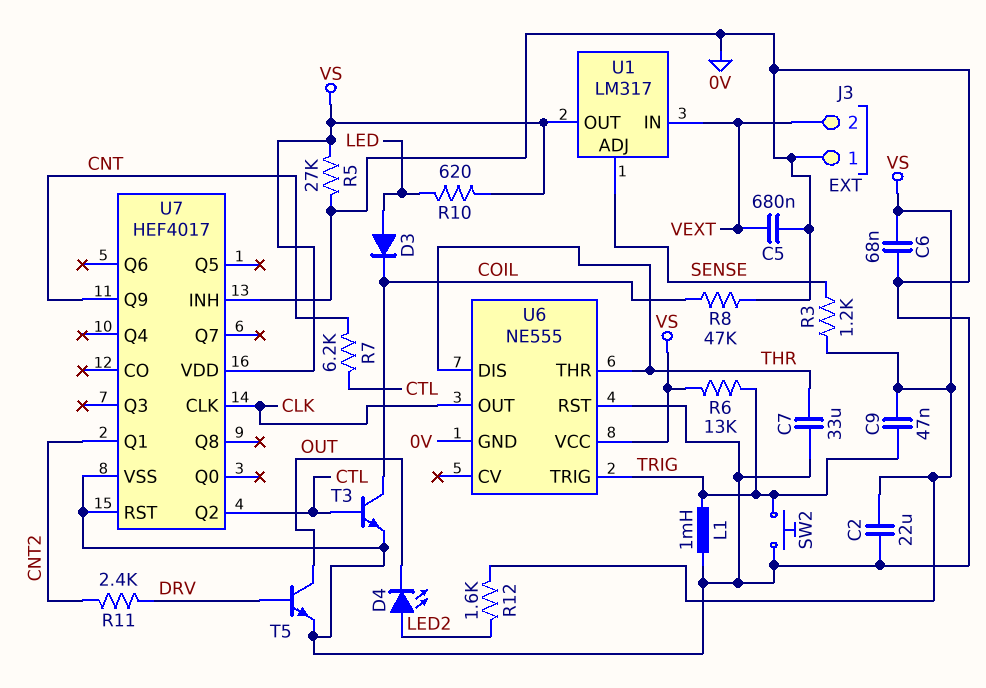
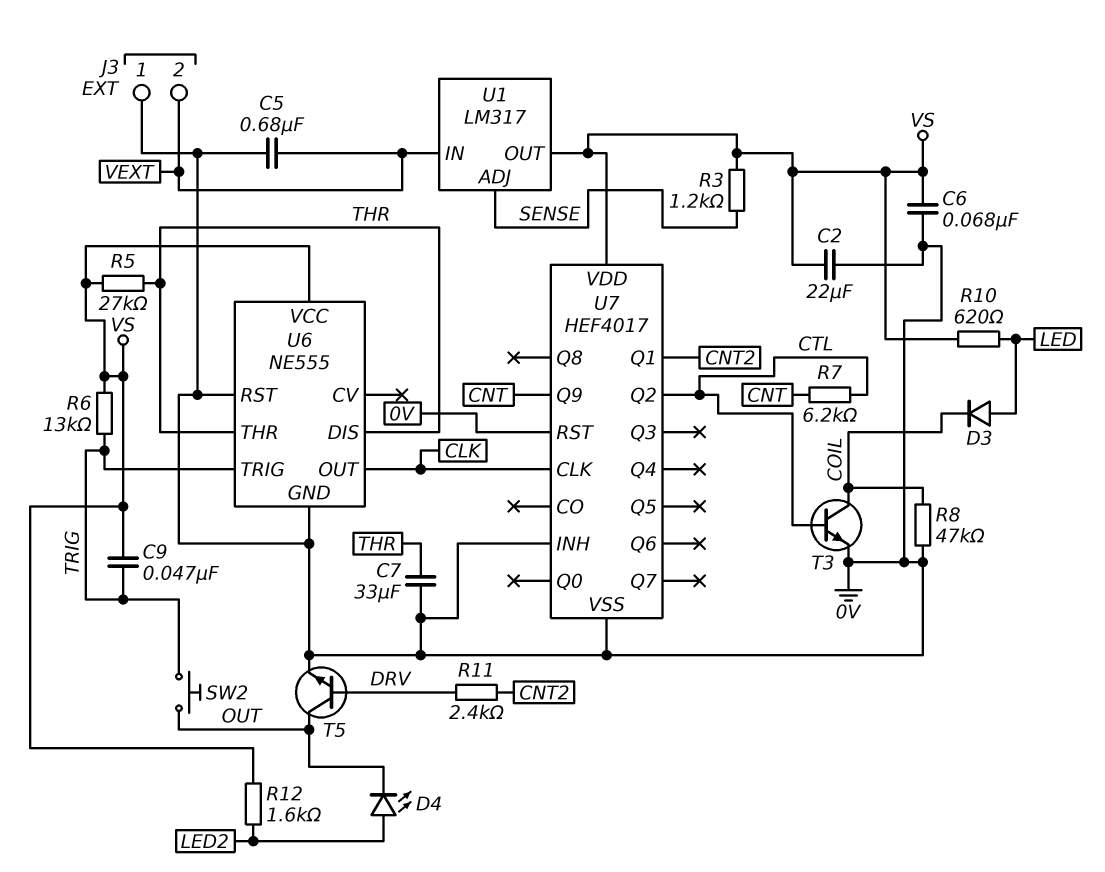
L1: 1mH (0V, TRIG) -> none
R5: 27k (0V, VS) -> 27k (THR, VS)
SW2: button (0V, TRIG) -> button (OUT, TRIG)

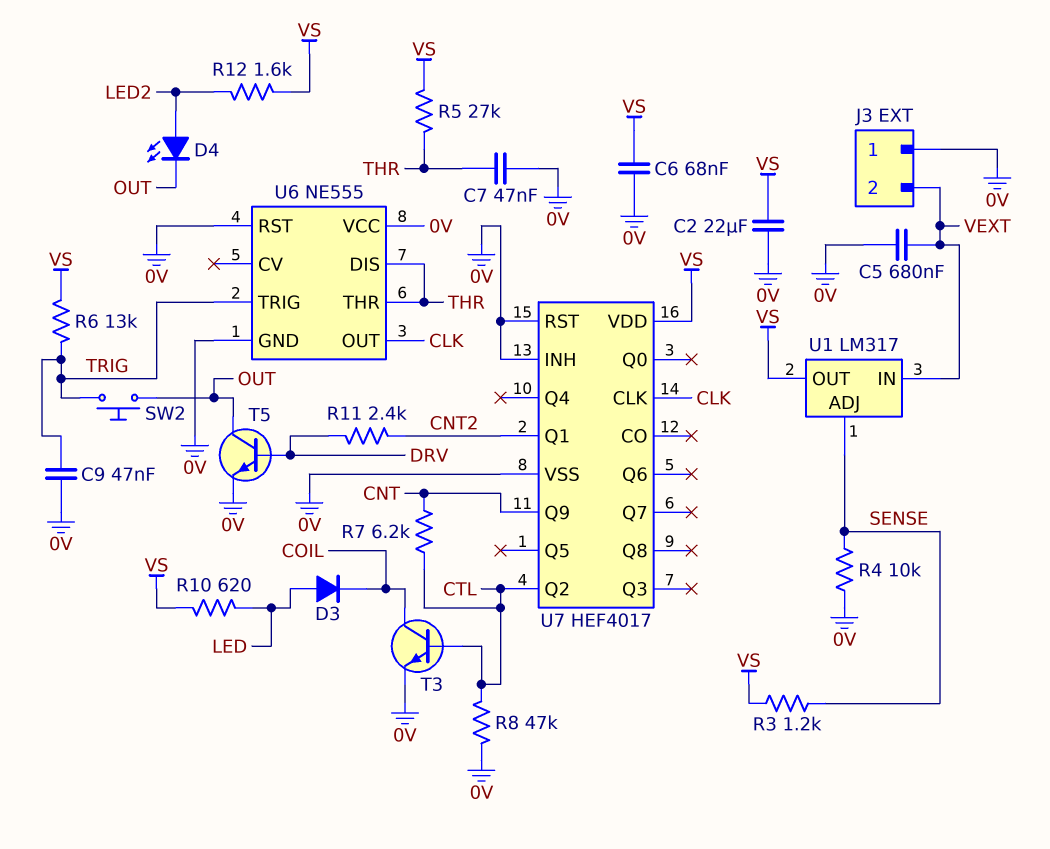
C7: 33uF (0V, THR) -> 47nF (0V, THR)
C9: 47nF (TRIG, VS) -> 47nF (0V, TRIG)
R4: none -> 10k (0V, SENSE)
R8: 47k (0V, COIL) -> 47k (0V, CTL)
U6 pin VCC: VS -> 0V

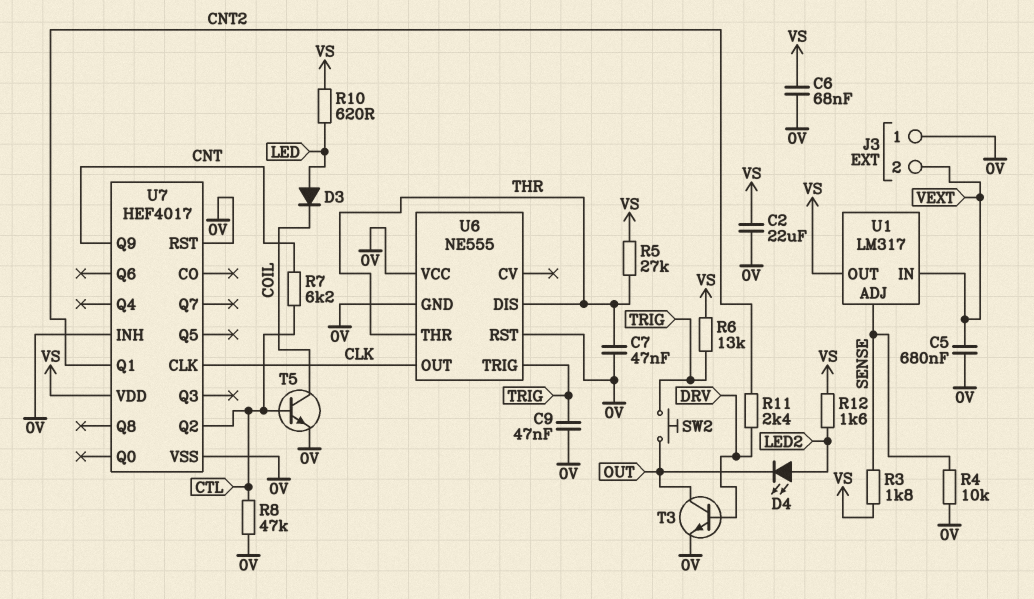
R3: 1.2k (SENSE, VS) -> 1.8k (SENSE, VS)
T3: NPN (B CTL, C COIL, E 0V) -> NPN (B DRV, C OUT, E 0V)
T5: NPN (B DRV, C OUT, E 0V) -> NPN (B CTL, C COIL, E 0V)

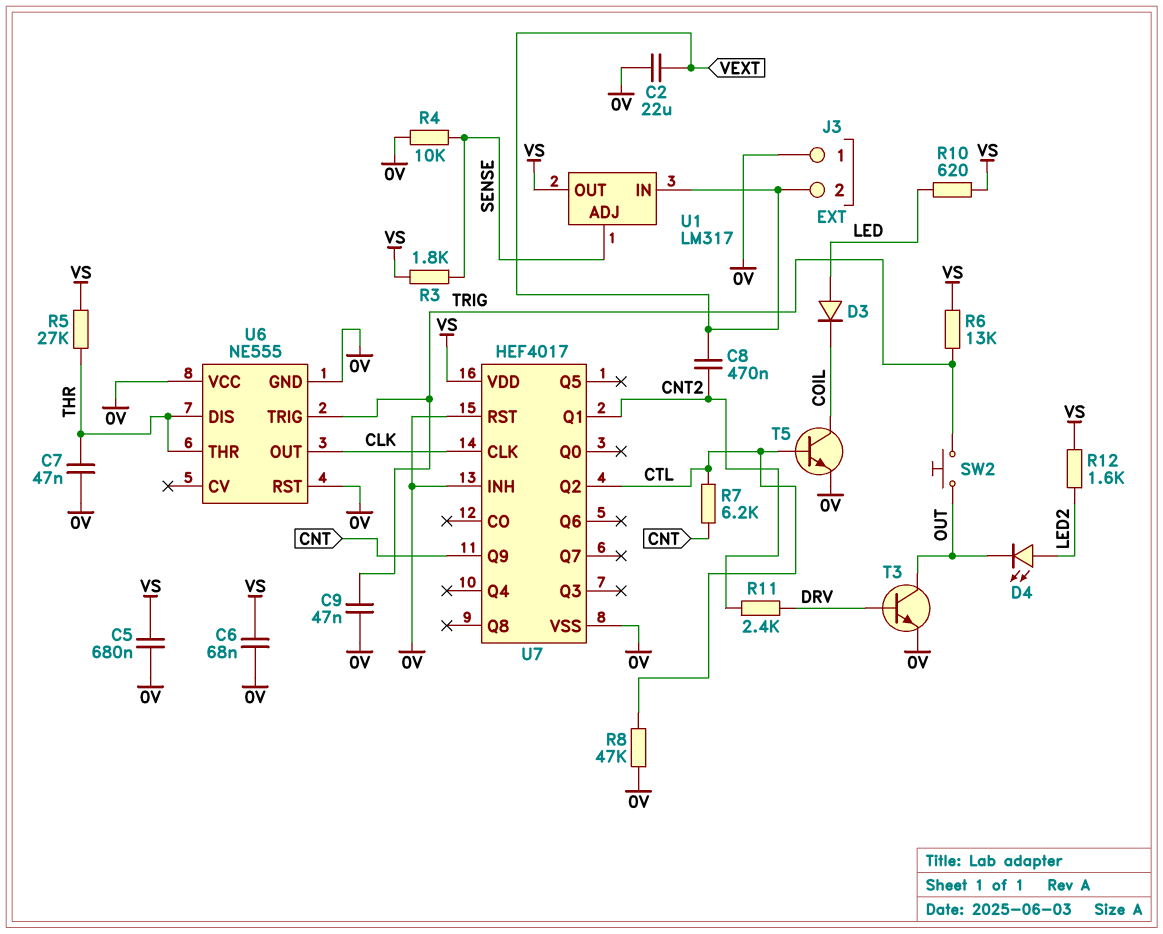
C2: 22uF (0V, VS) -> 22uF (0V, VEXT)
C5: 680nF (0V, VEXT) -> 680nF (0V, VS)
C8: none -> 470nF (CNT2, VEXT)

